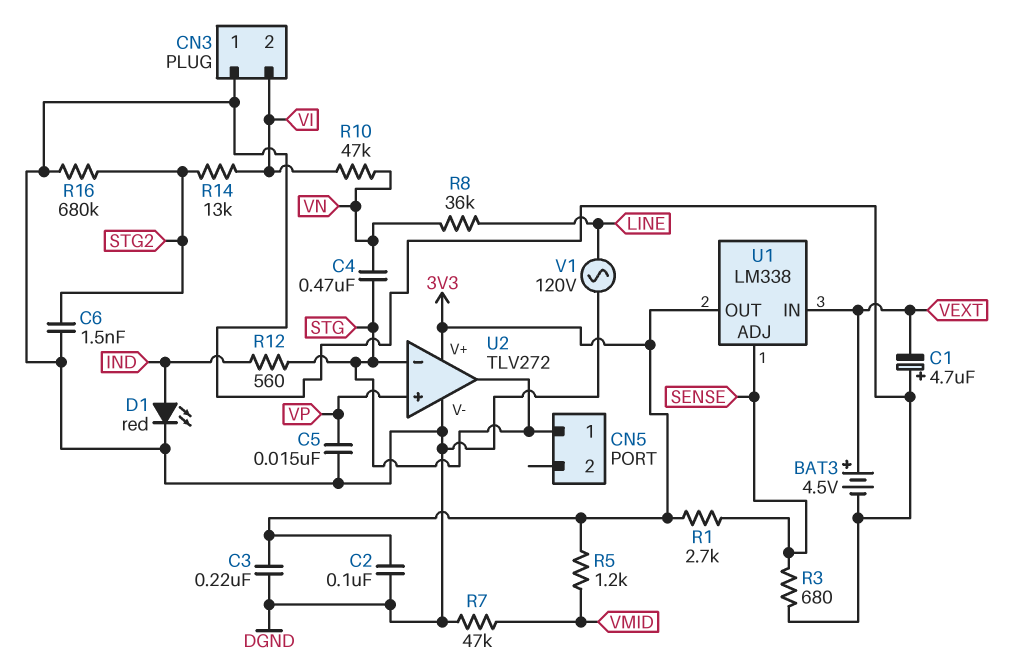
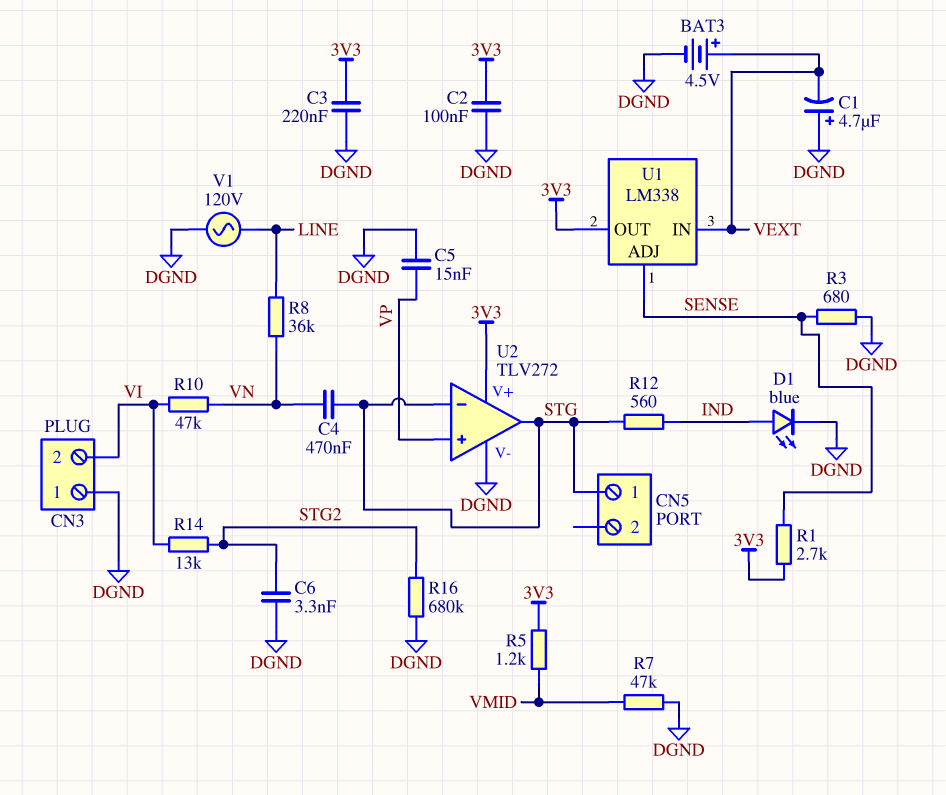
C6: 1.5nF (DGND, STG2) -> 3.3nF (DGND, STG2)
D1: LED red (A IND, K DGND) -> LED blue (A IND, K DGND)

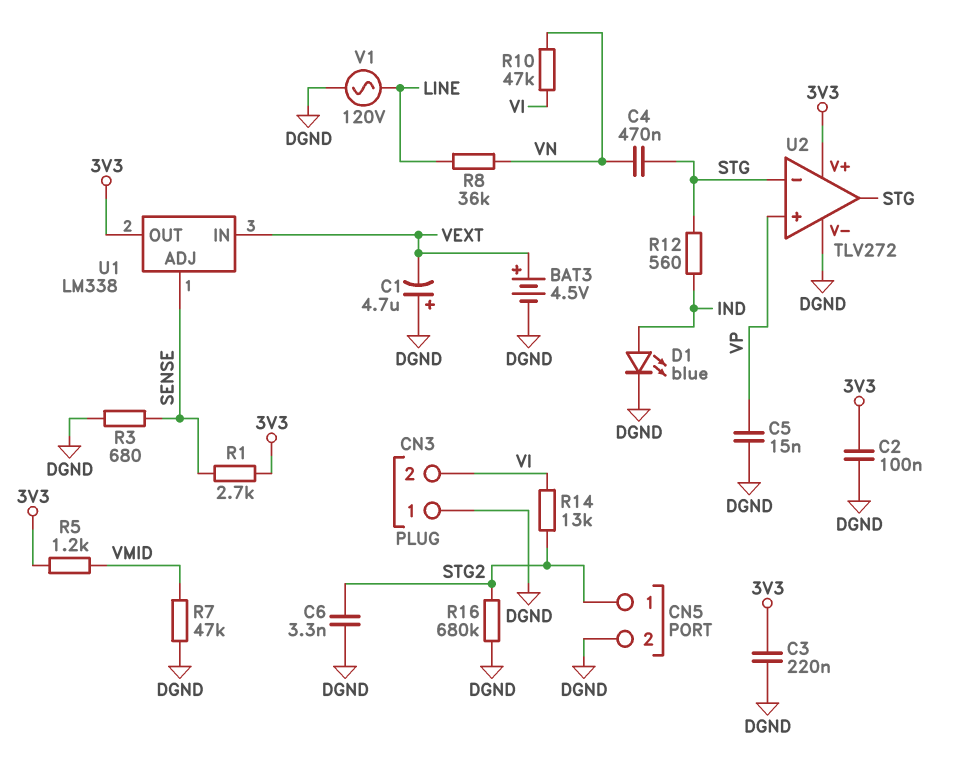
CN5 pin 1: STG -> STG2
CN5 pin 2: none -> DGND

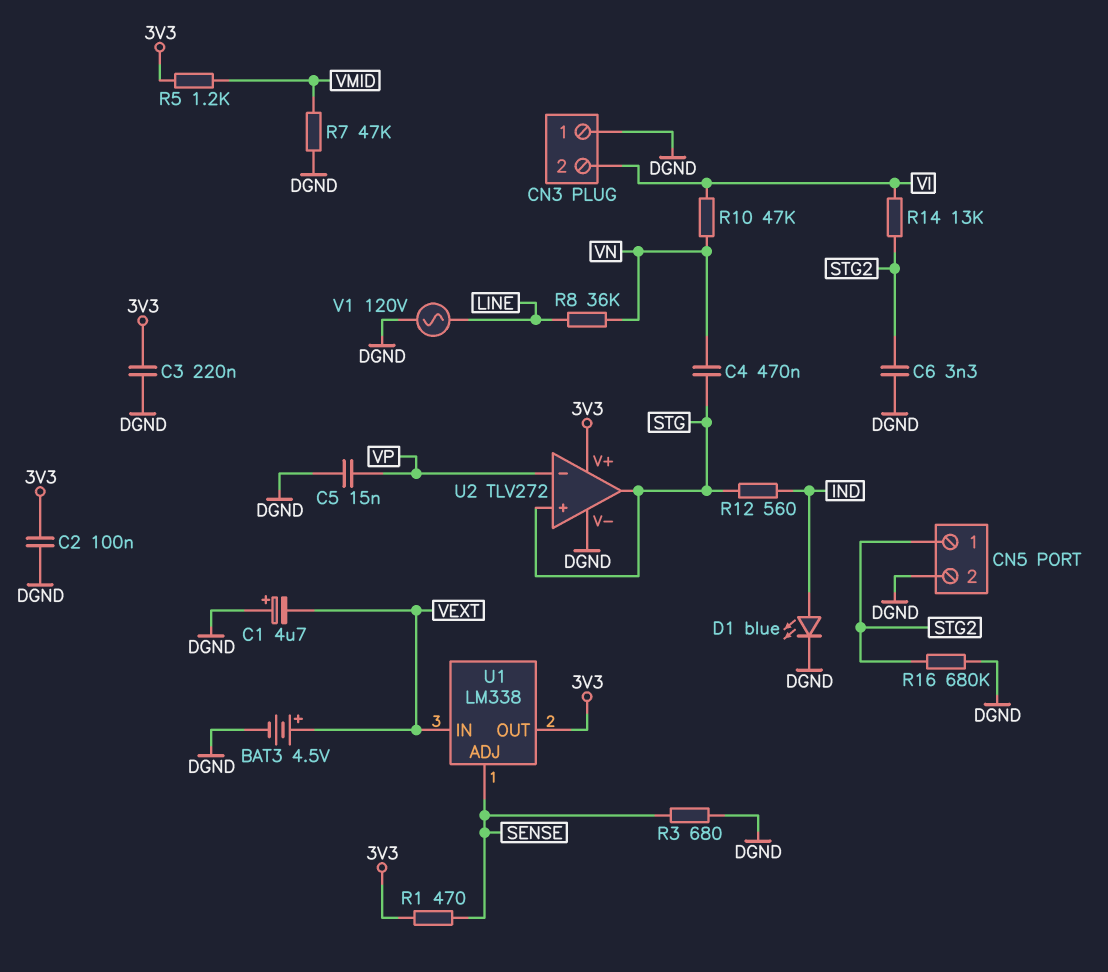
R1: 2.7k (3V3, SENSE) -> 470 (3V3, SENSE)
U2 pin in+: VP -> STG
U2 pin in-: STG -> VP

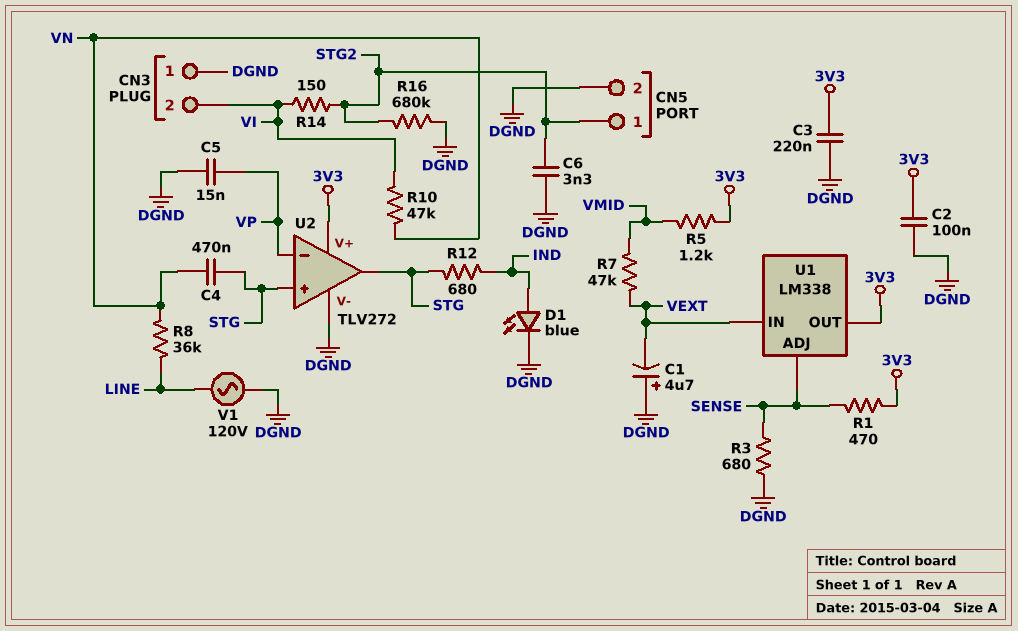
BAT3: 4.5V (plus VEXT, minus DGND) -> none
R7: 47k (DGND, VMID) -> 47k (VEXT, VMID)
R12: 560 (IND, STG) -> 680 (IND, STG)
R14: 13k (STG2, VI) -> 150 (STG2, VI)

